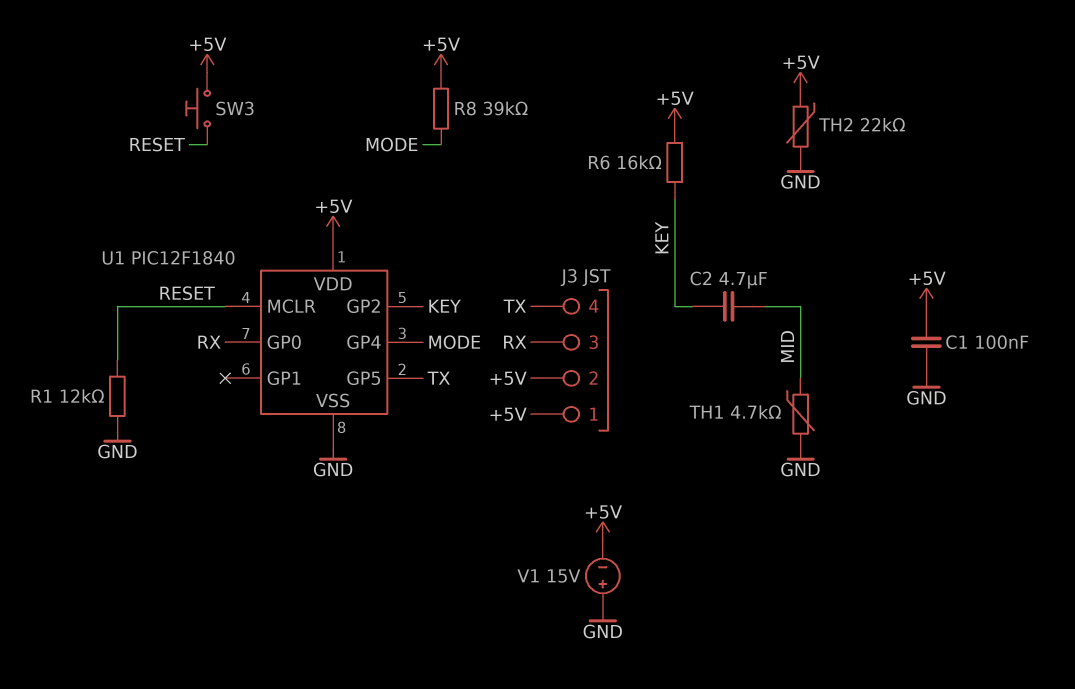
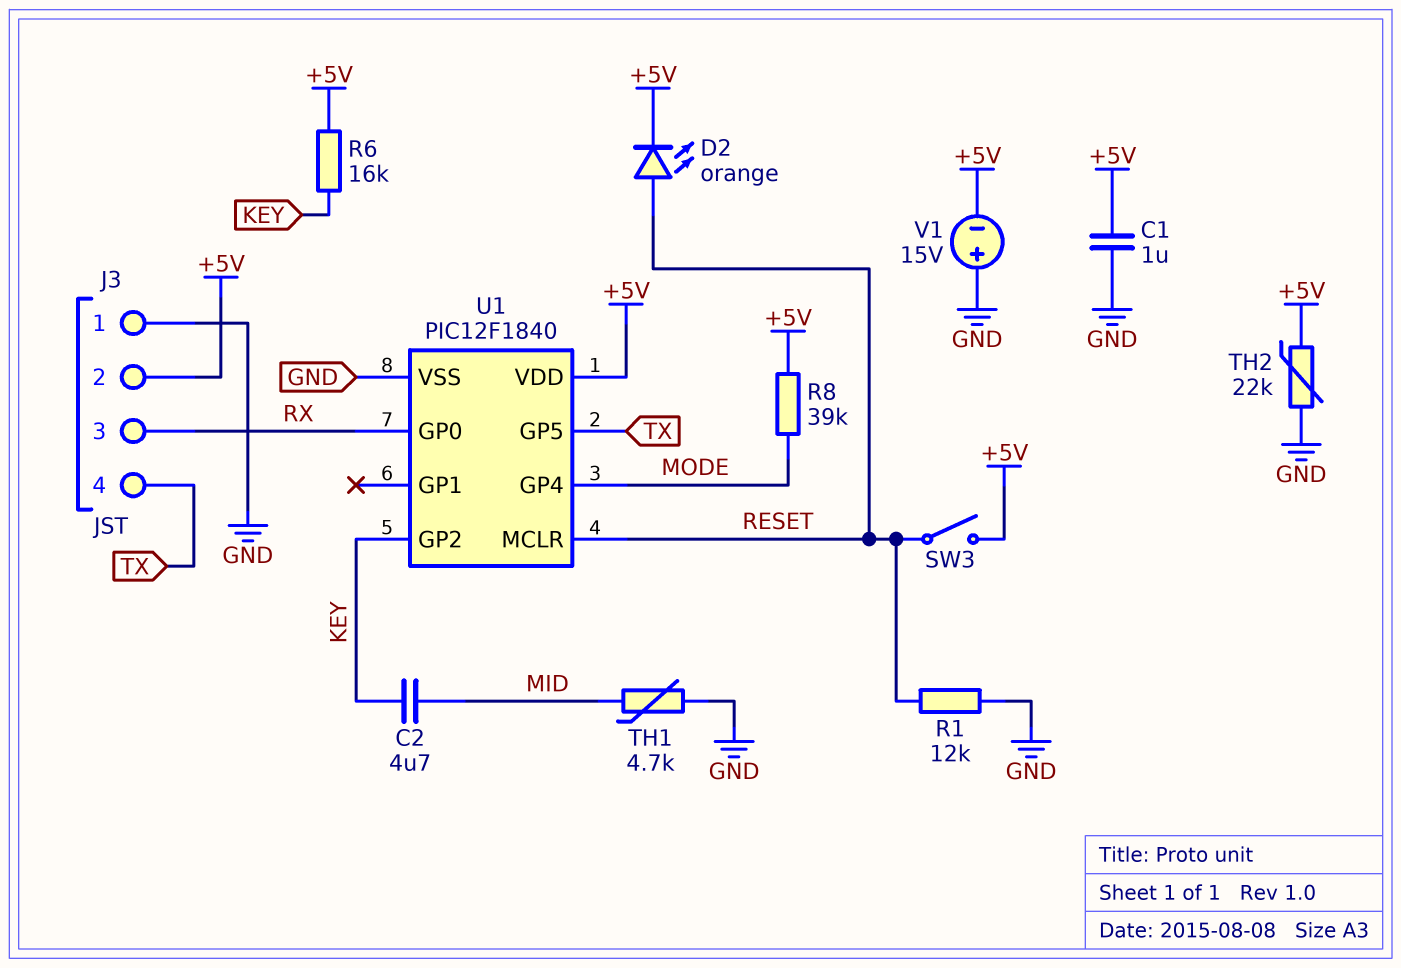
C1: 100nF (+5V, GND) -> 1uF (+5V, GND)
D2: none -> LED orange (A RESET, K +5V)
J3 pin 1: +5V -> GND
SW3: button (+5V, RESET) -> switch (+5V, RESET)

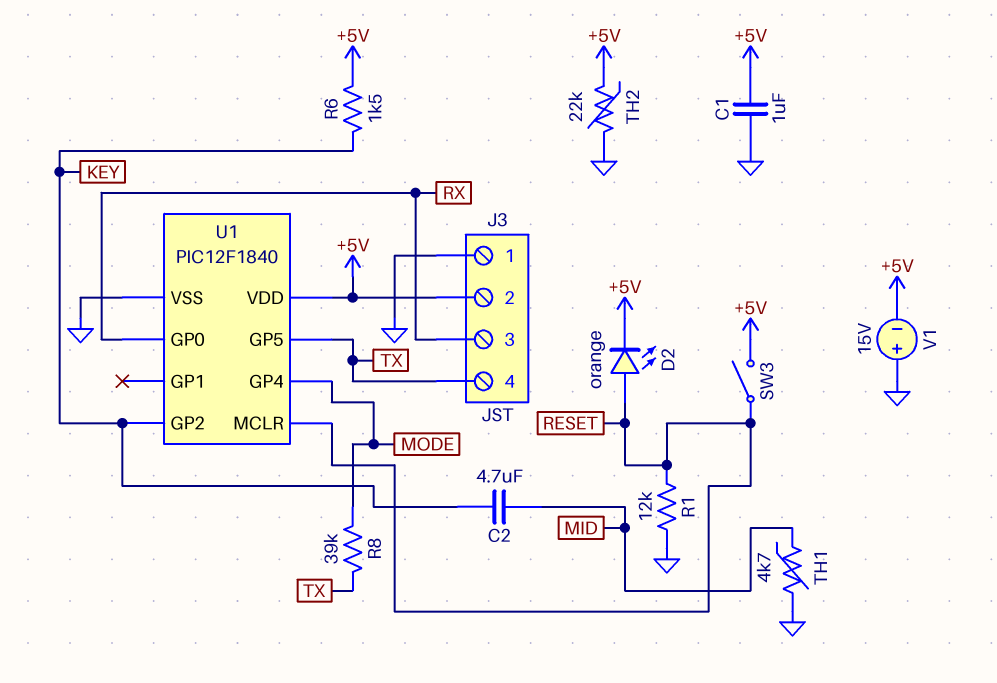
R6: 16k (+5V, KEY) -> 1.5k (+5V, KEY)
R8: 39k (+5V, MODE) -> 39k (MODE, TX)

